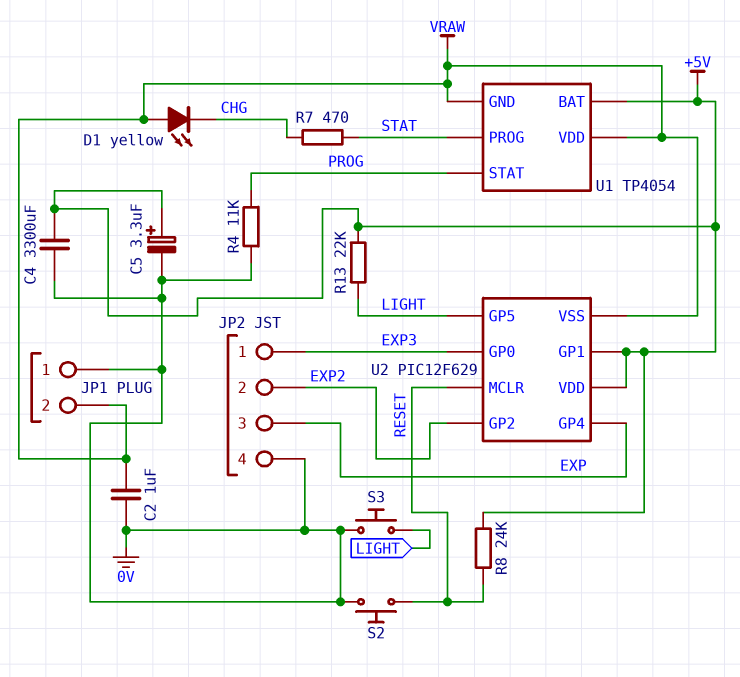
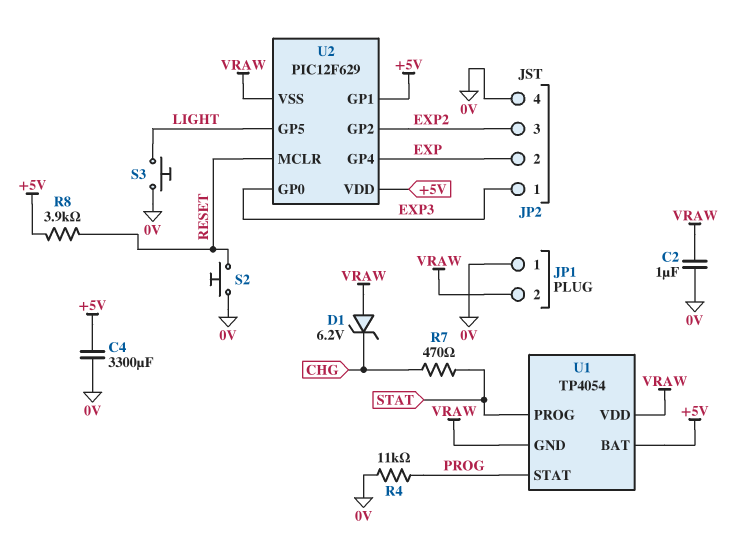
C5: 3.3uF (plus +5V, minus 0V) -> none
D1: LED yellow (A VRAW, K CHG) -> zener 6.2V (A VRAW, K CHG)
JP2 pin 2: EXP2 -> EXP
JP2 pin 3: EXP -> EXP2
R8: 24k (+5V, RESET) -> 3.9k (+5V, RESET)
R13: 22k (+5V, LIGHT) -> none

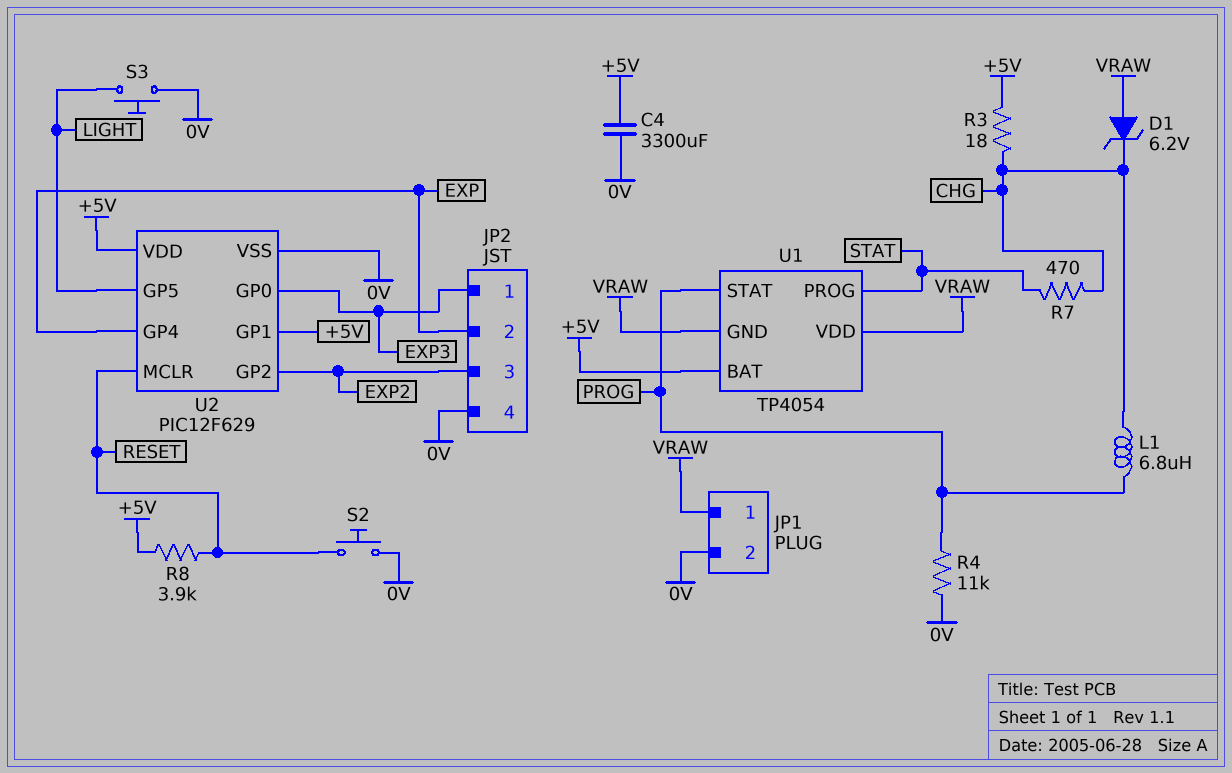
C2: 1uF (0V, VRAW) -> none
JP1 pin 1: 0V -> VRAW
JP1 pin 2: VRAW -> 0V
L1: none -> 6.8uH (CHG, PROG)
R3: none -> 18 (+5V, CHG)
U2 pin VSS: VRAW -> 0V

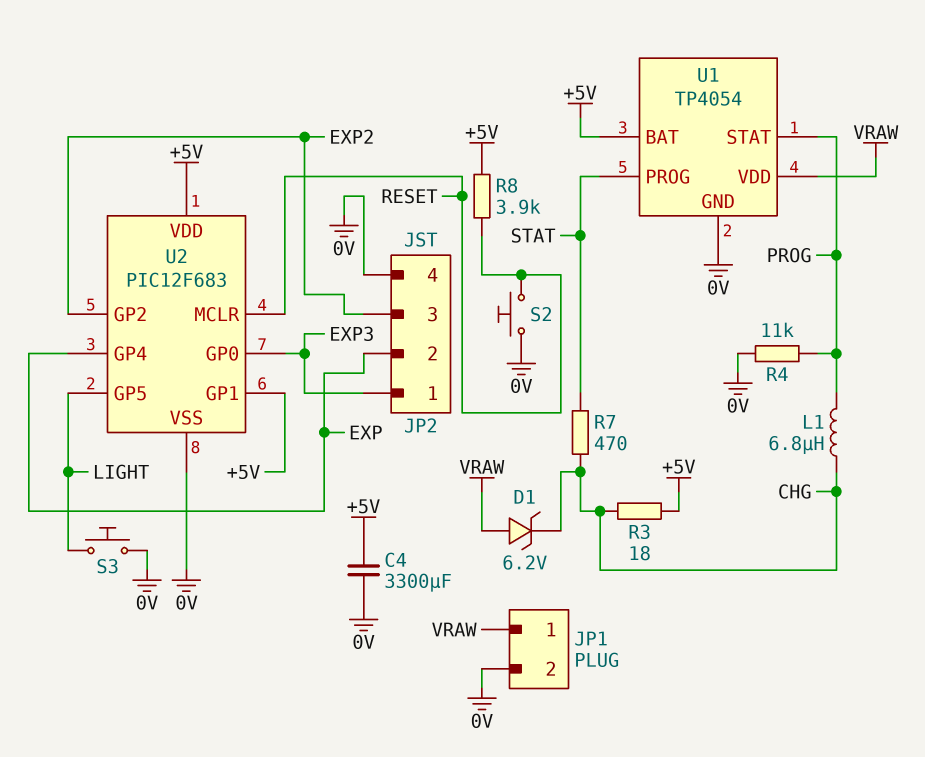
U1 pin GND: VRAW -> 0V
U2: PIC12F629 -> PIC12F683

